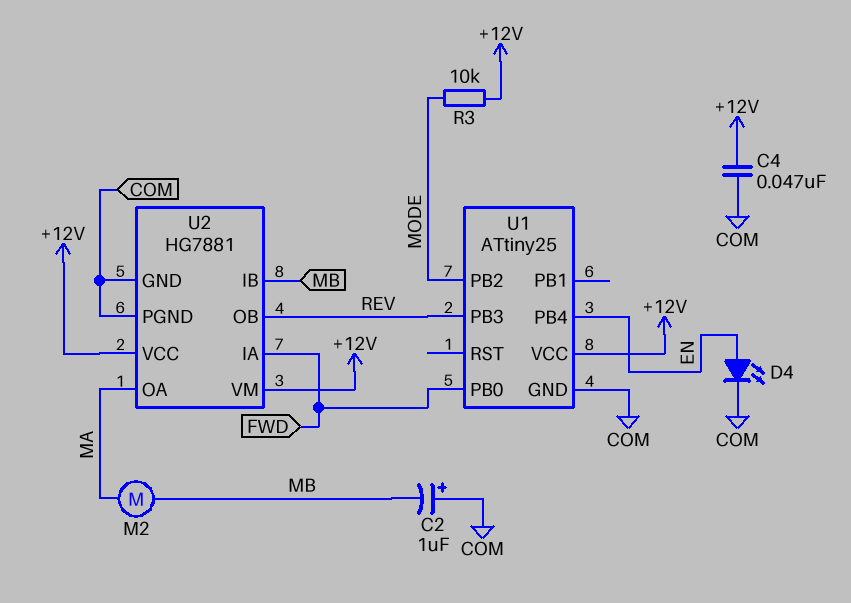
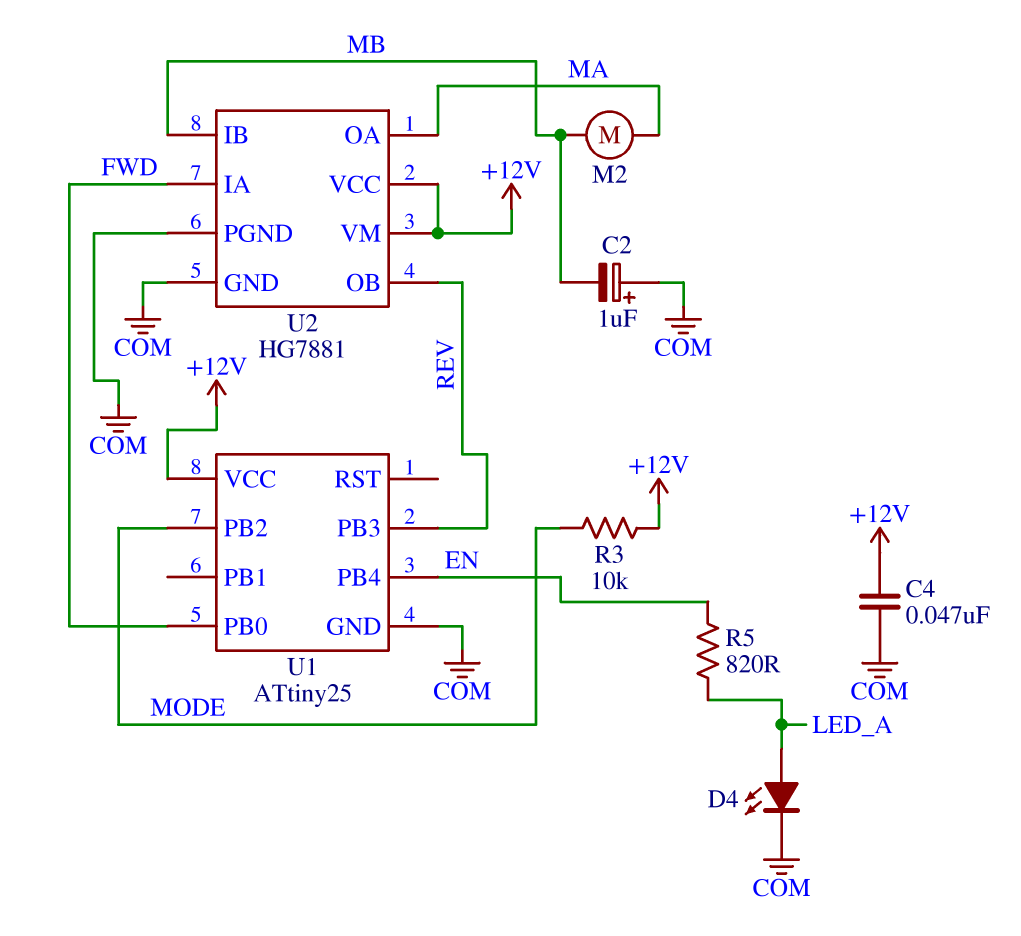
D4: LED (A EN, K COM) -> LED (A LED_A, K COM)
R5: none -> 820 (EN, LED_A)

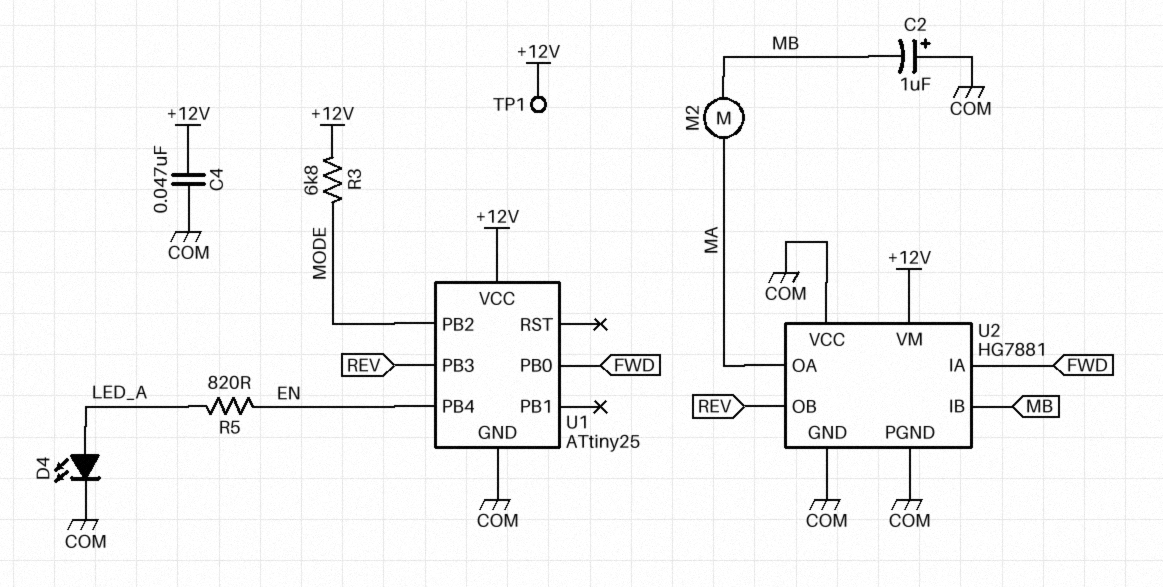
R3: 10k (+12V, MODE) -> 6.8k (+12V, MODE)
TP1: none -> test point (+12V)
U2 pin VCC: +12V -> COM

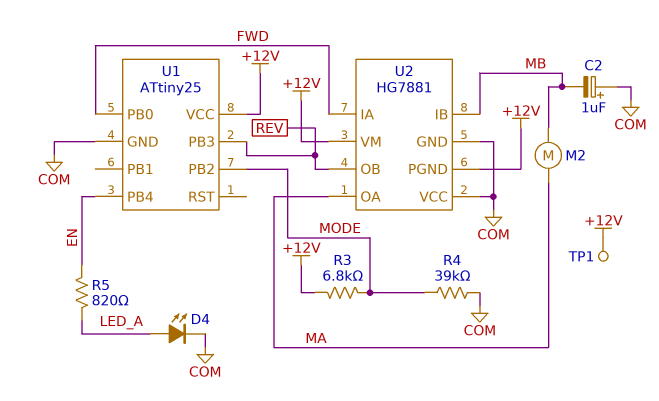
C4: 47nF (+12V, COM) -> none
R4: none -> 39k (COM, MODE)
U2 pin PGND: COM -> +12V

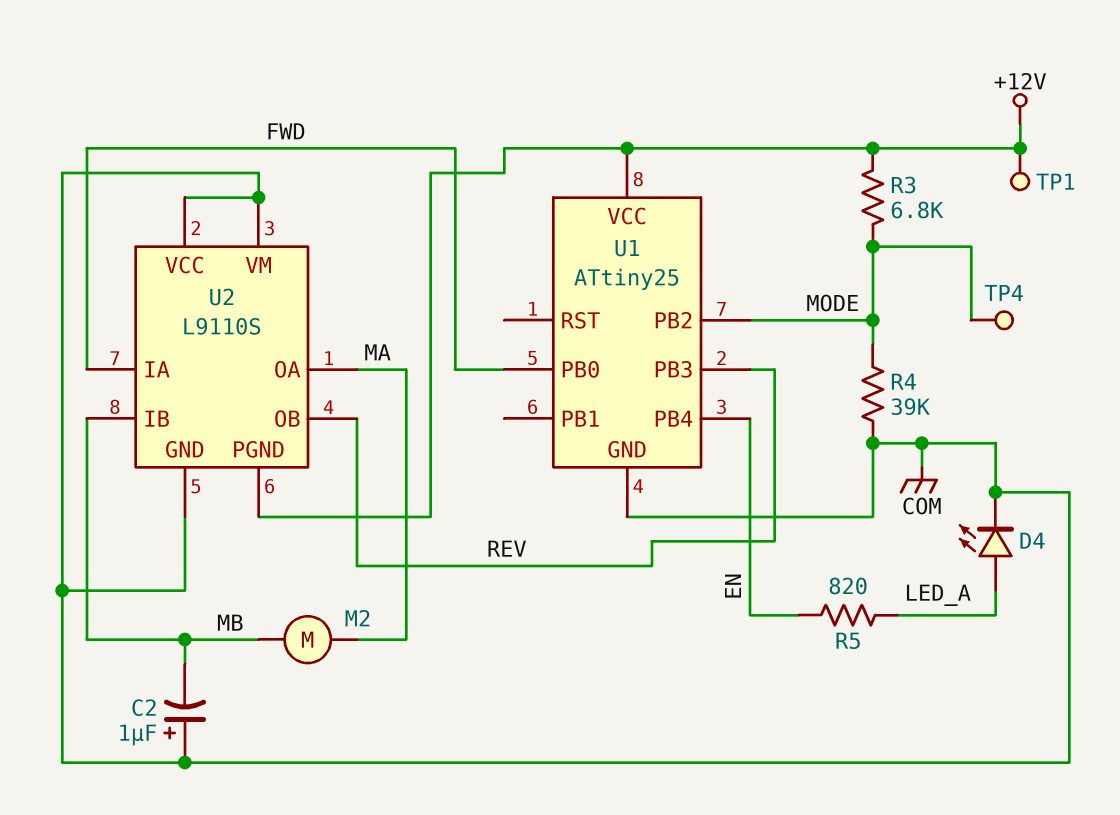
TP4: none -> test point (MODE)
U2: HG7881 -> L9110S
U2 pin VM: +12V -> COM

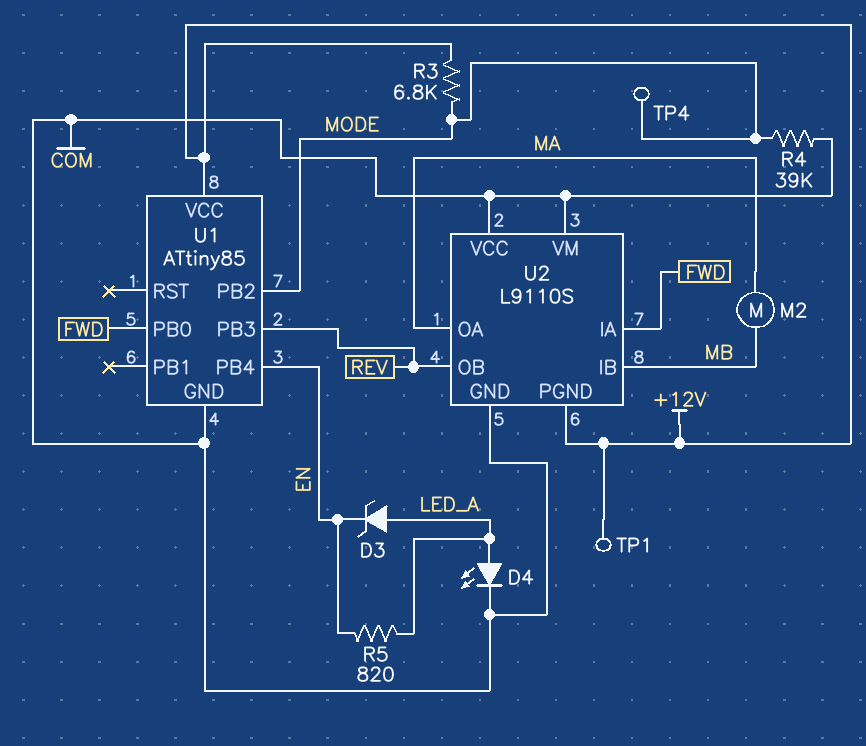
C2: 1uF (plus COM, minus MB) -> none
D3: none -> zener (A LED_A, K EN)
U1: ATtiny25 -> ATtiny85

